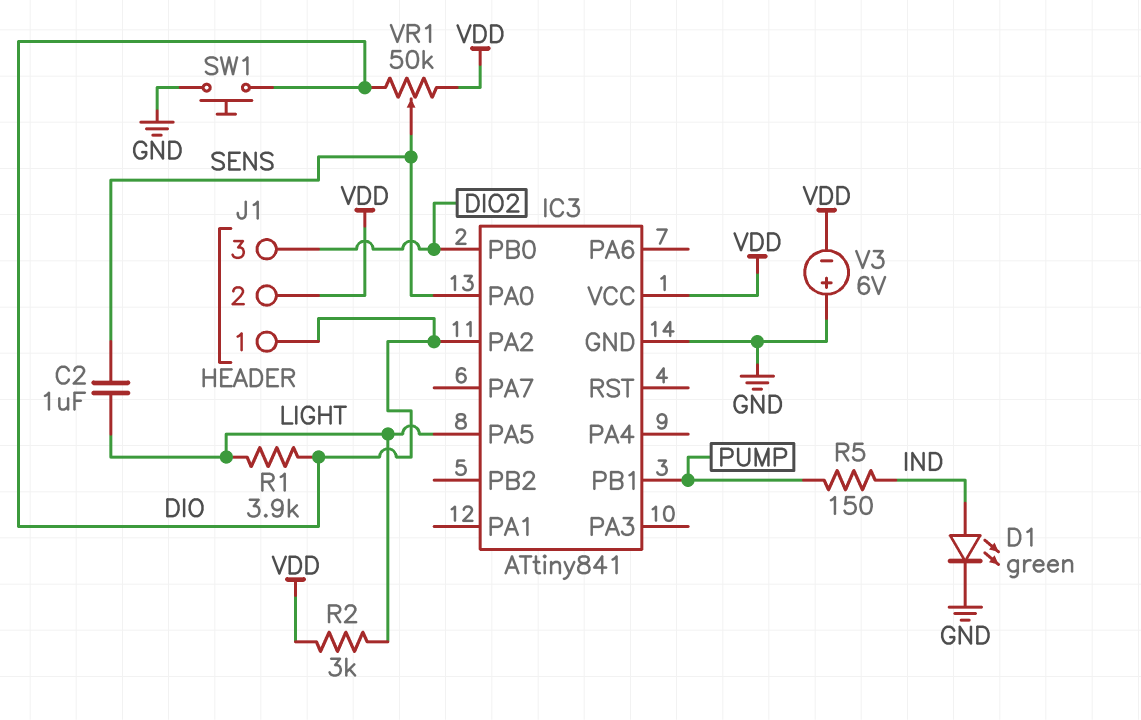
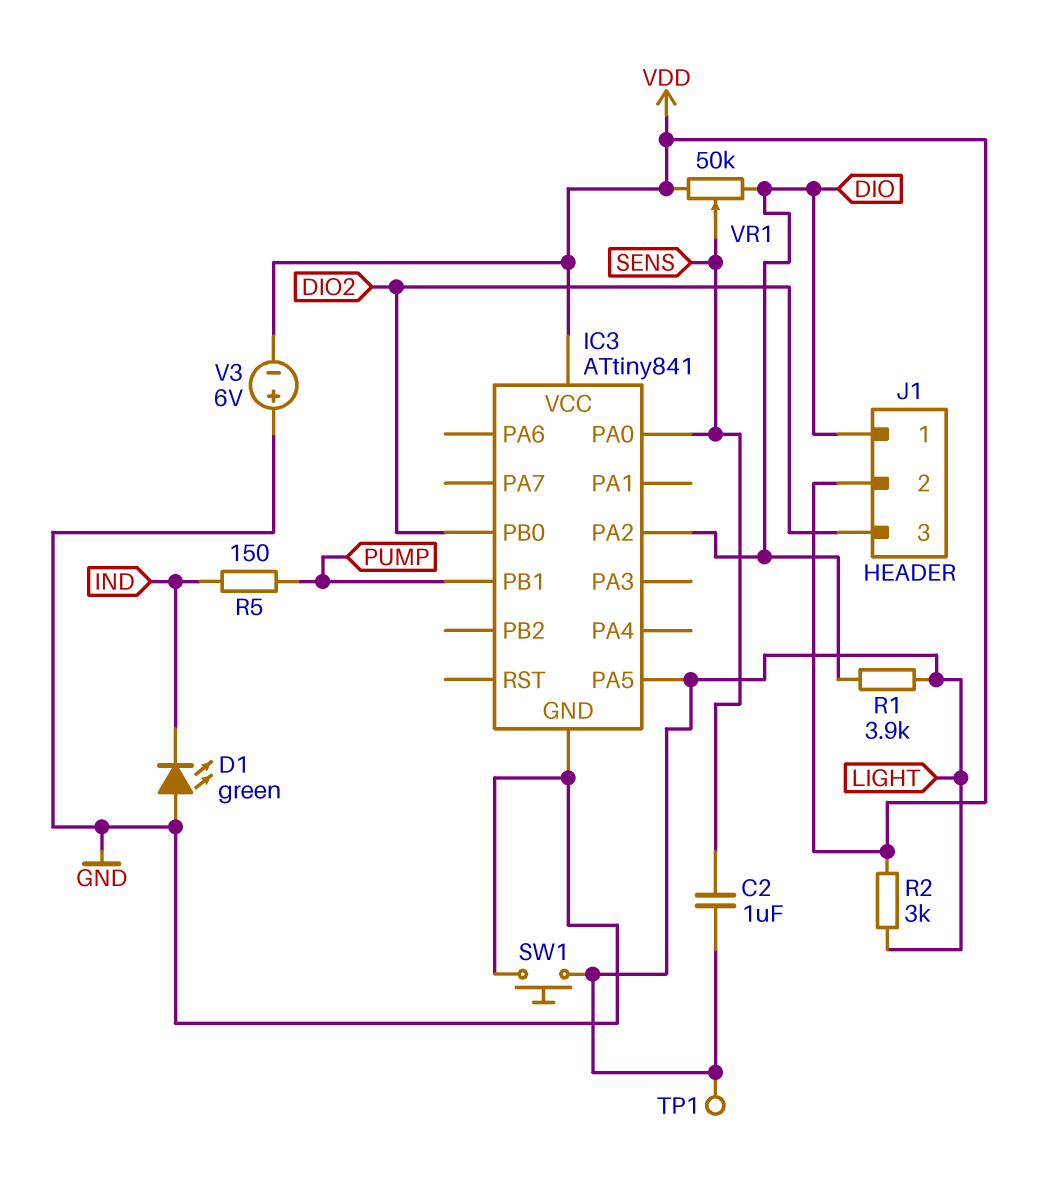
D1: LED green (A IND, K GND) -> LED green (A GND, K IND)
SW1: button (DIO, GND) -> button (GND, LIGHT)
TP1: none -> test point (LIGHT)

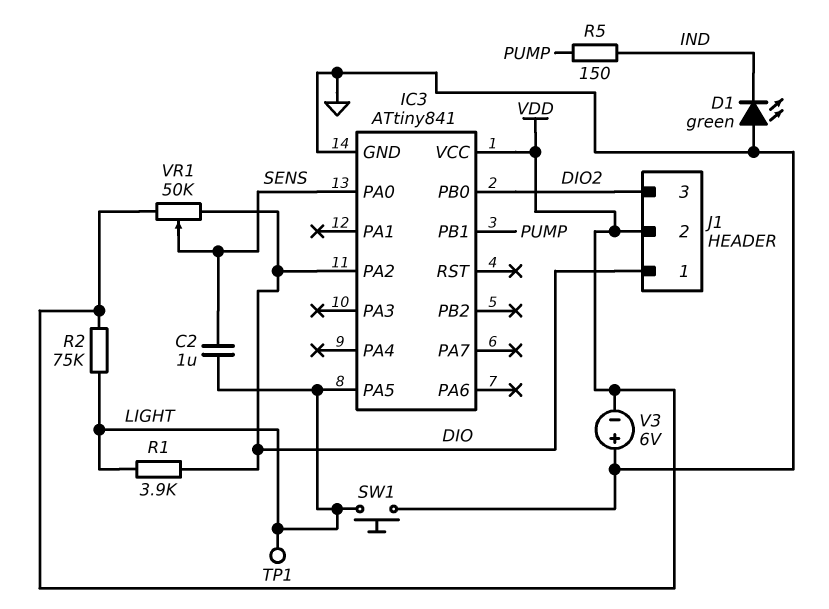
R2: 3k (LIGHT, VDD) -> 75k (LIGHT, VDD)

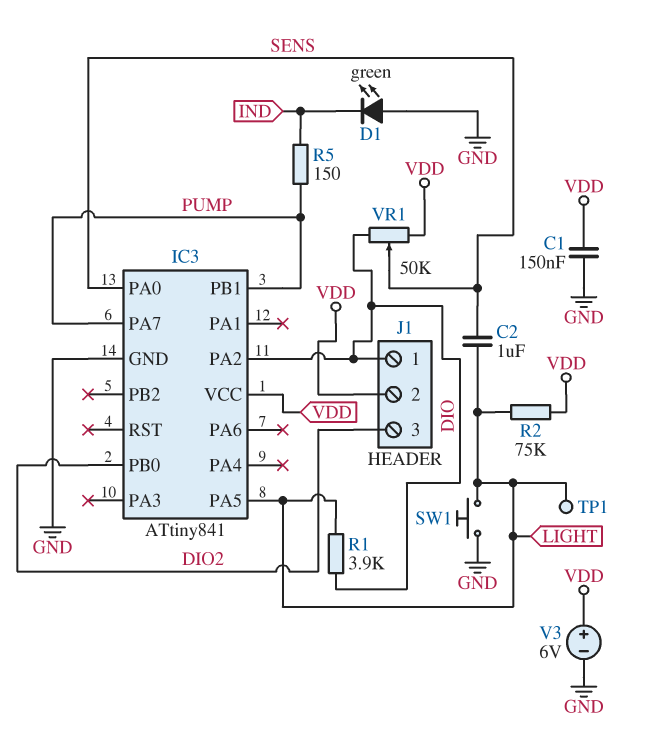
C1: none -> 150nF (GND, VDD)
IC3 pin PA7: none -> PUMP
V3: 6V (plus GND, minus VDD) -> 6V (plus VDD, minus GND)

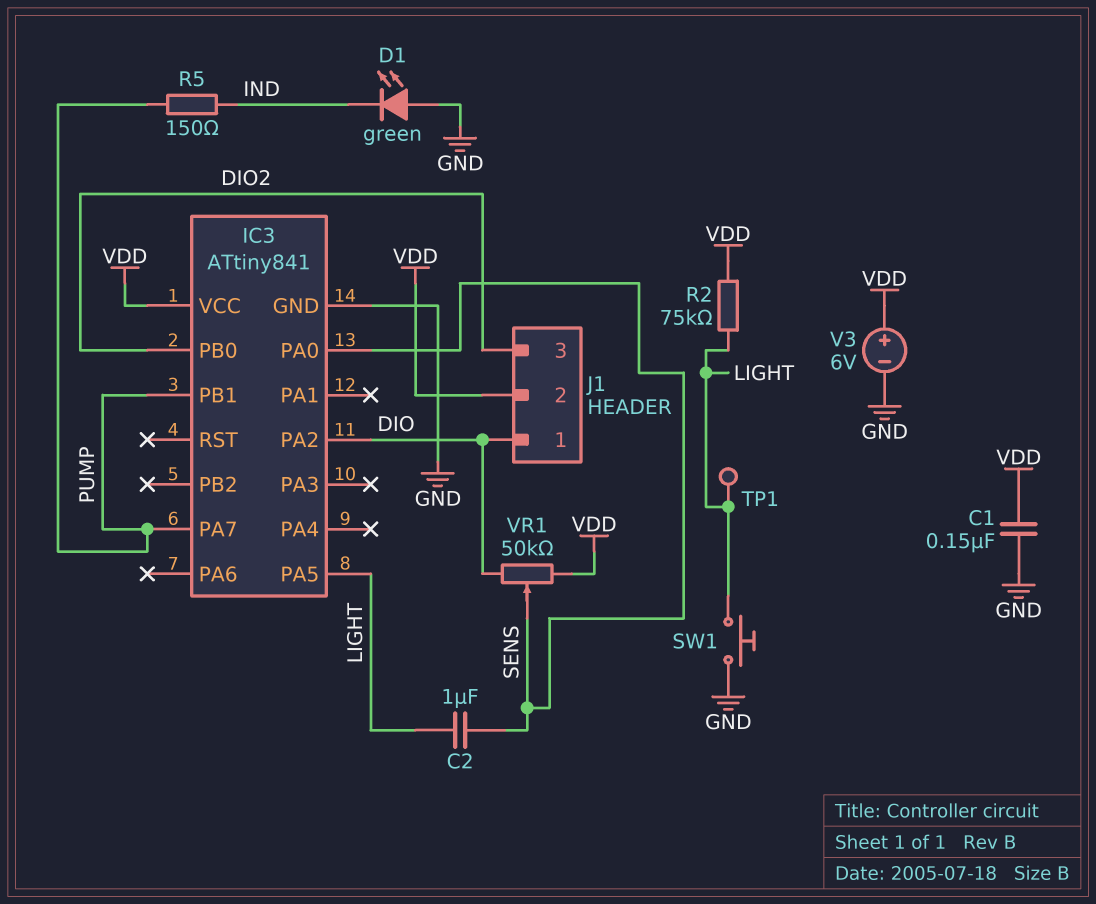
R1: 3.9k (DIO, LIGHT) -> none

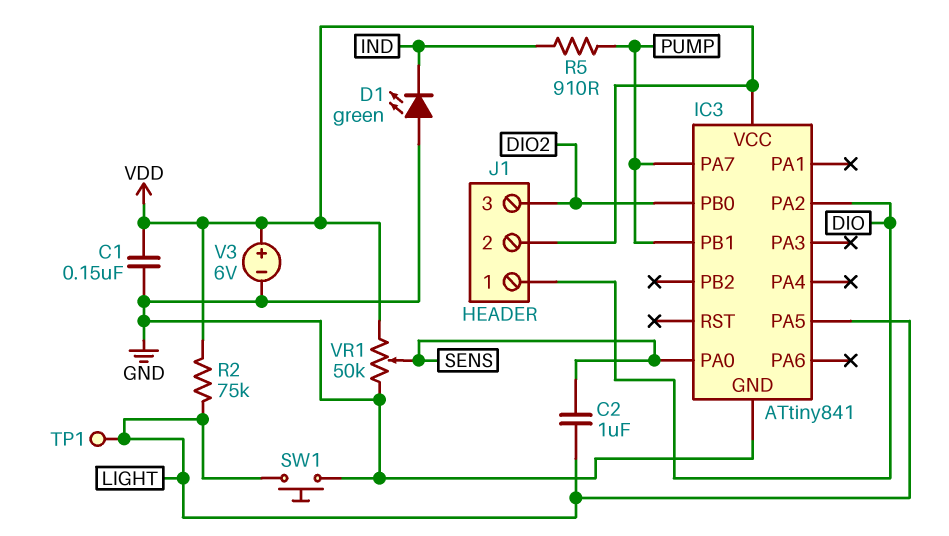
R5: 150 (IND, PUMP) -> 910 (IND, PUMP)
VR1: 50k (DIO, VDD, wiper SENS) -> 50k (GND, VDD, wiper SENS)

